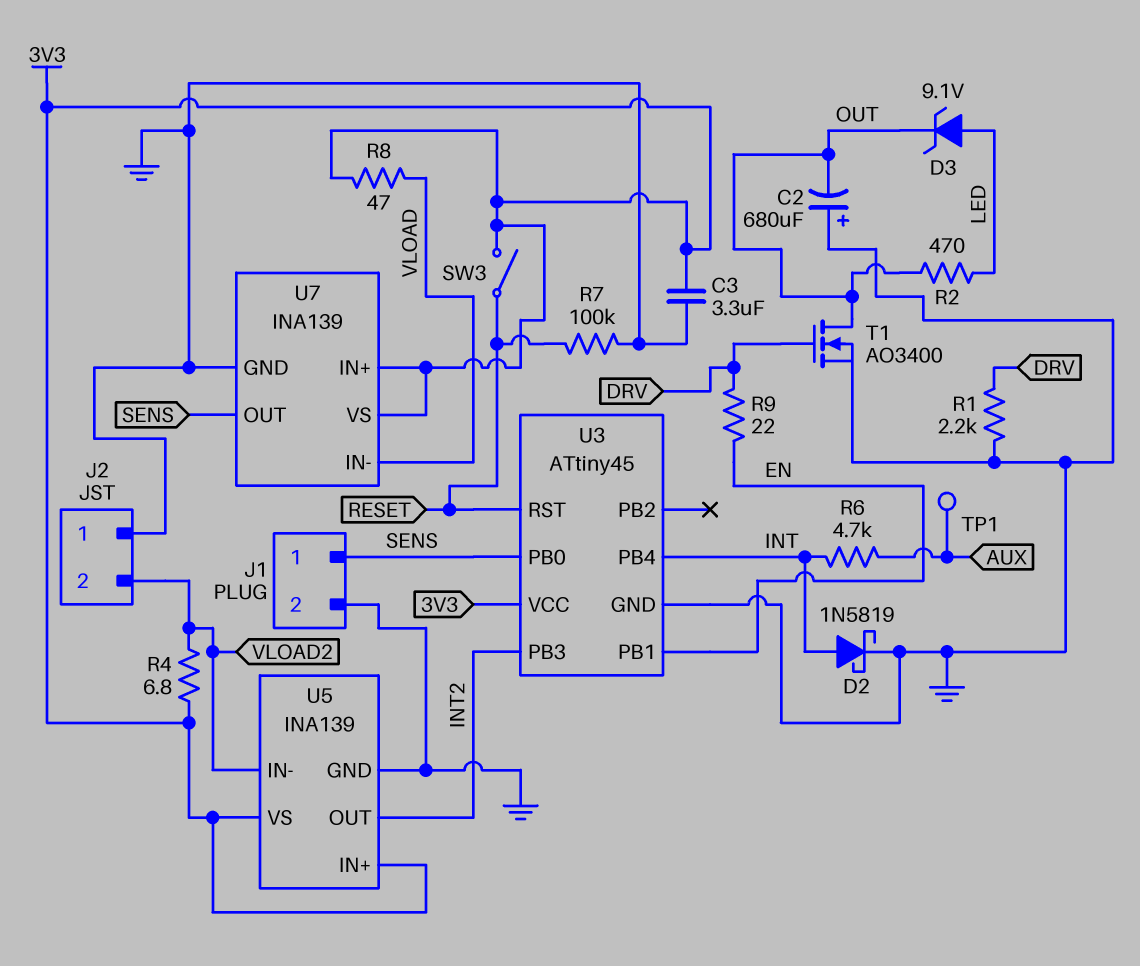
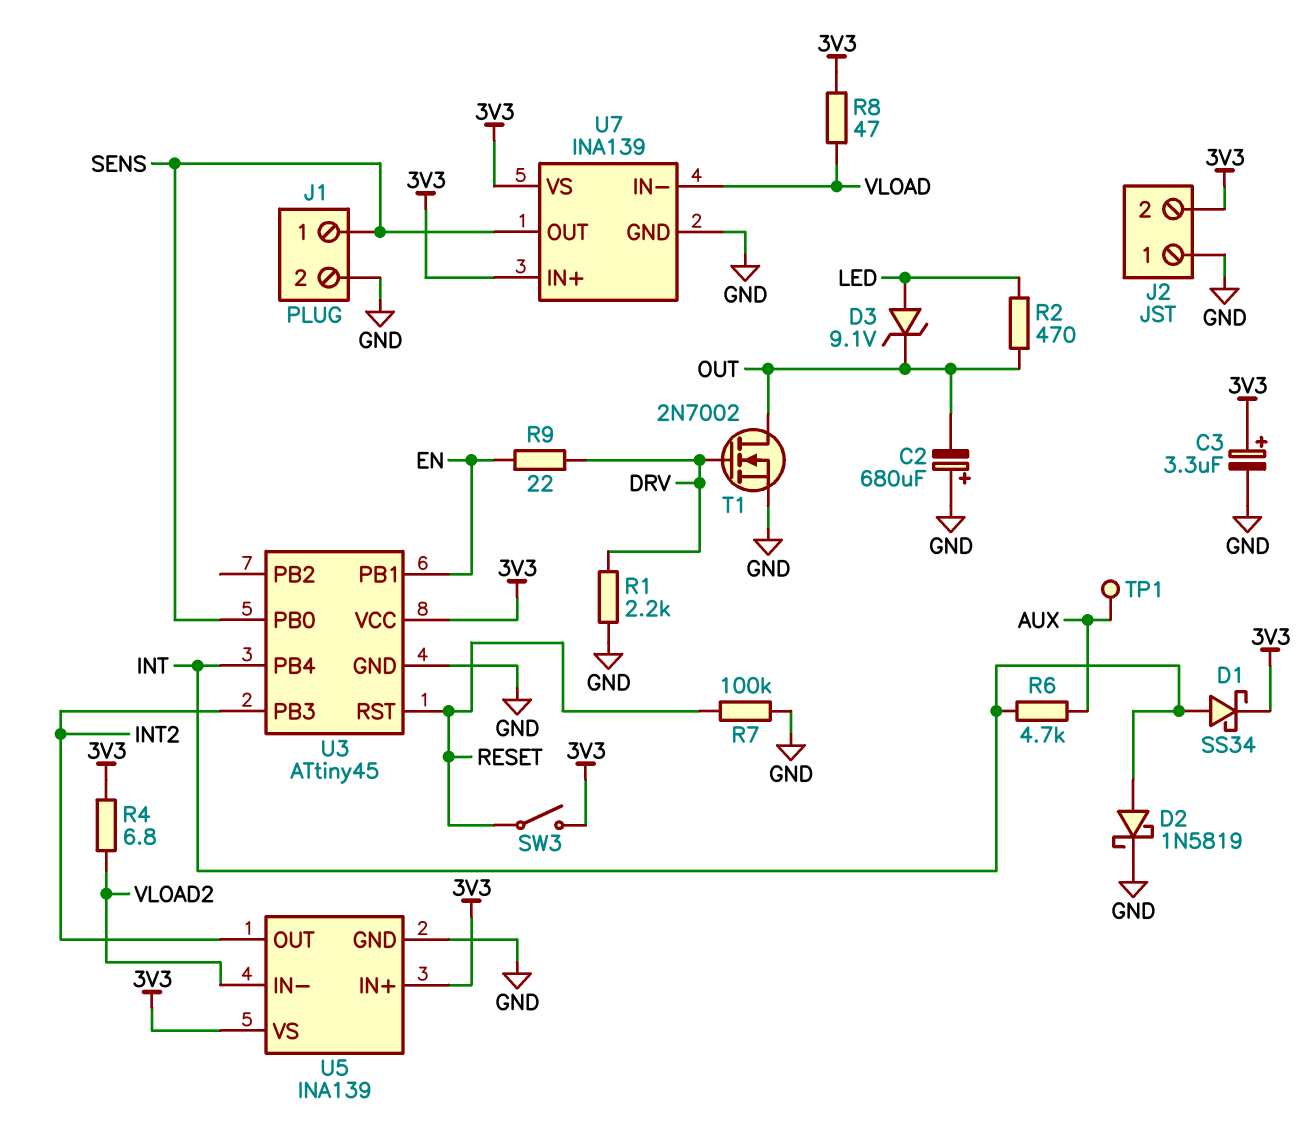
C3: 3.3uF (3V3, GND) -> 3.3uF (plus 3V3, minus GND)
D1: none -> schottky SS34 (A INT, K 3V3)
J2 pin 2: VLOAD2 -> 3V3
T1: NMOS AO3400 (G DRV, D OUT, S GND) -> NMOS 2N7002 (G DRV, D OUT, S GND)

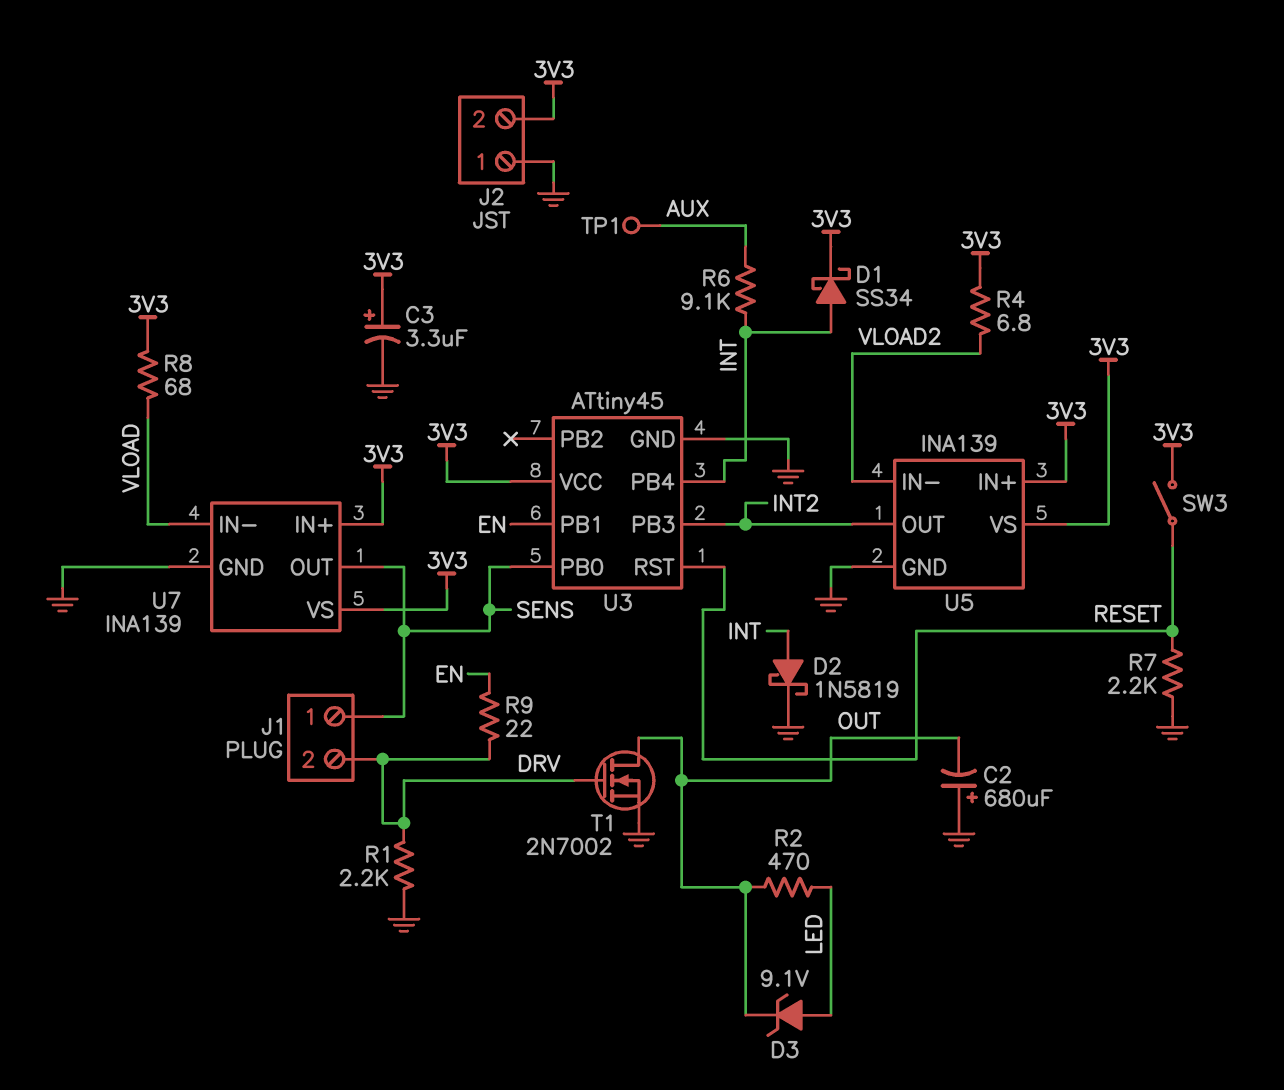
J1 pin 2: GND -> DRV
R6: 4.7k (AUX, INT) -> 9.1k (AUX, INT)
R7: 100k (GND, RESET) -> 2.2k (GND, RESET)
R8: 47 (3V3, VLOAD) -> 68 (3V3, VLOAD)

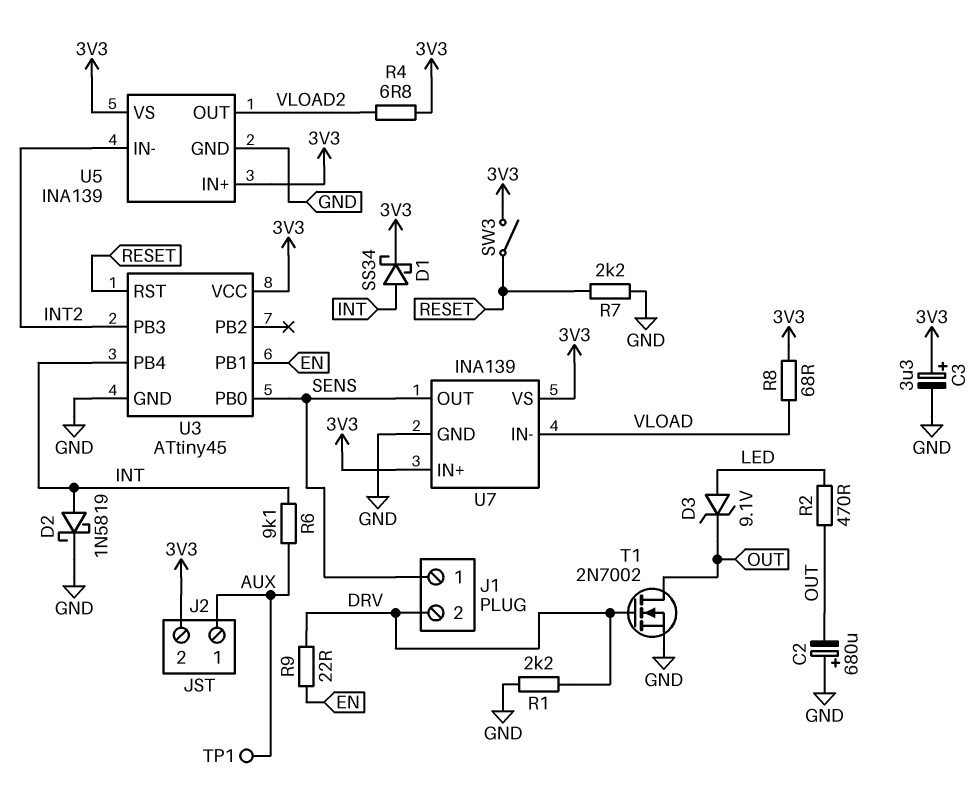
J2 pin 1: GND -> AUX
U5 pin IN-: VLOAD2 -> INT2
U5 pin OUT: INT2 -> VLOAD2

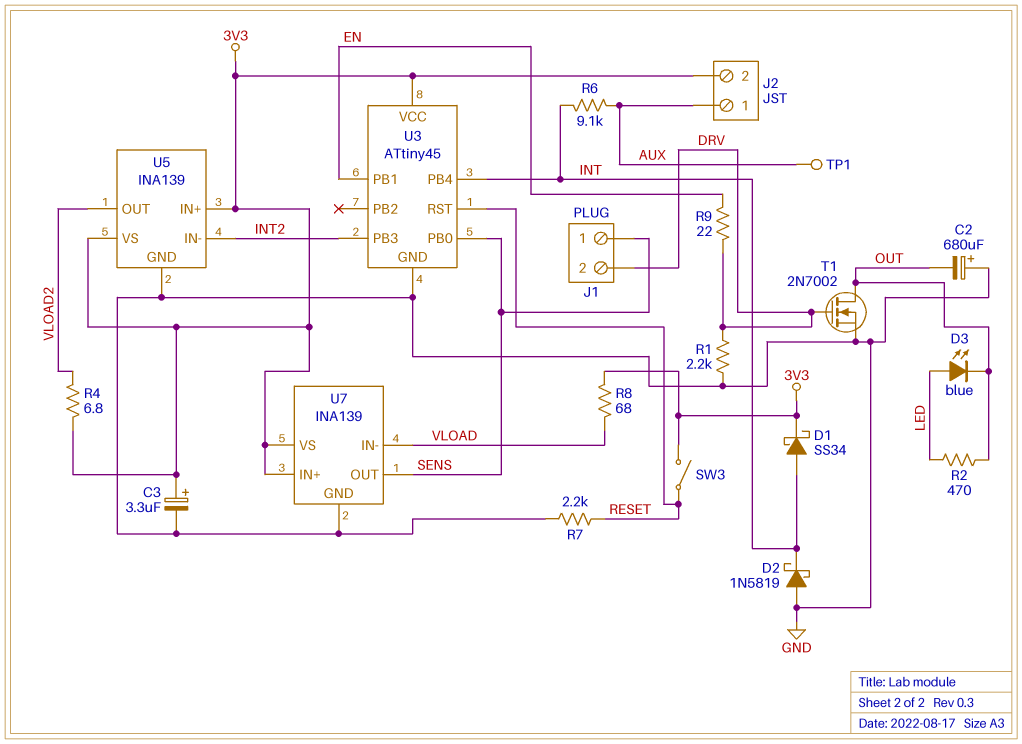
D2: schottky 1N5819 (A INT, K GND) -> schottky 1N5819 (A GND, K INT)
D3: zener 9.1V (A LED, K OUT) -> LED blue (A LED, K OUT)

